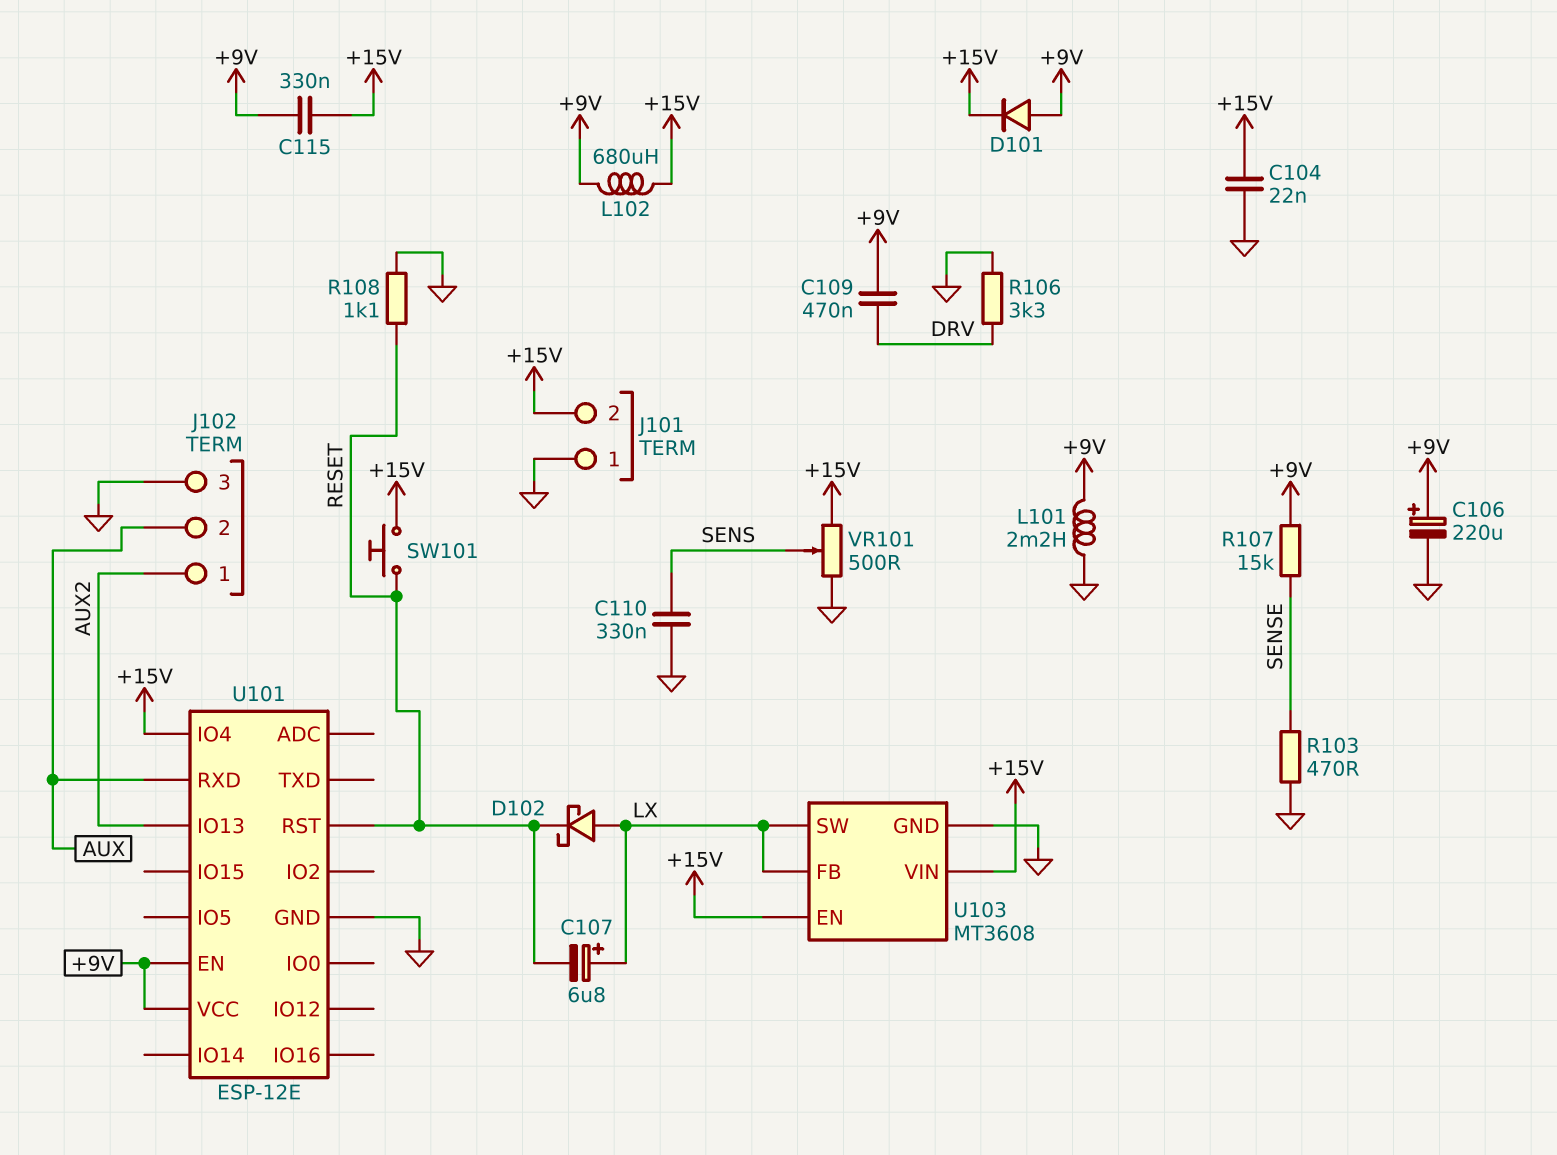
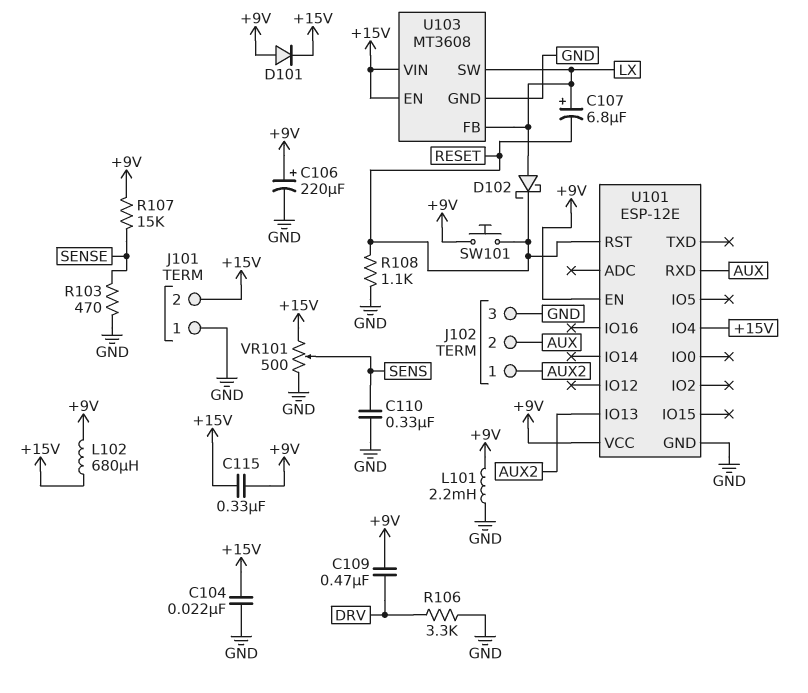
SW101: button (+15V, RESET) -> button (+9V, RESET)

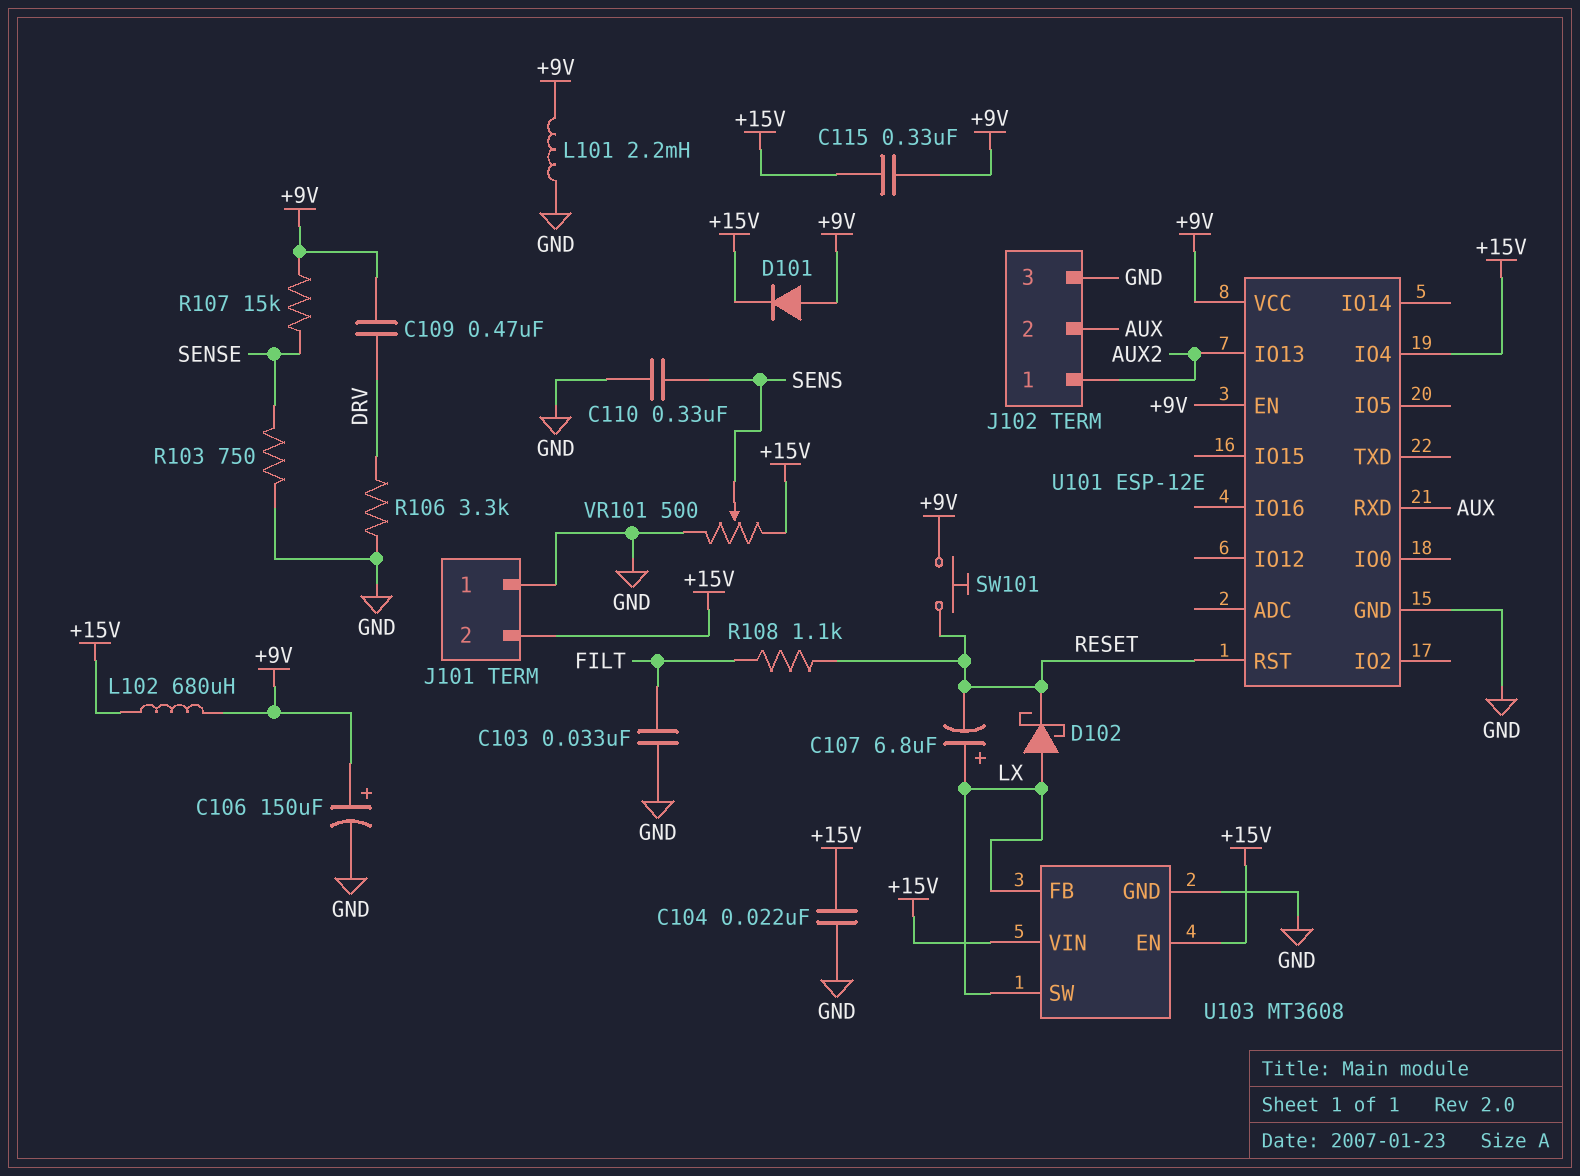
C103: none -> 33nF (FILT, GND)
C106: 220uF (plus +9V, minus GND) -> 150uF (plus +9V, minus GND)
R103: 470 (GND, SENSE) -> 750 (GND, SENSE)
R108: 1.1k (GND, RESET) -> 1.1k (FILT, RESET)

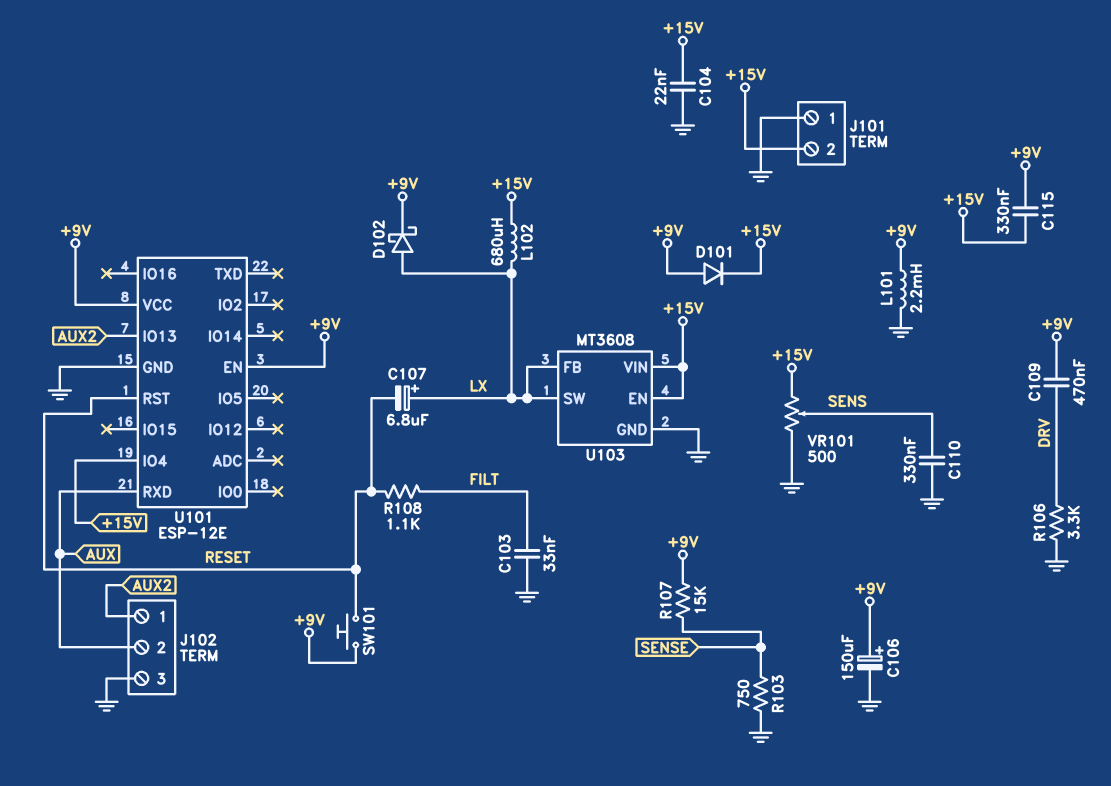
D102: schottky (A LX, K RESET) -> schottky (A LX, K +9V)
L102: 680uH (+9V, +15V) -> 680uH (+15V, LX)

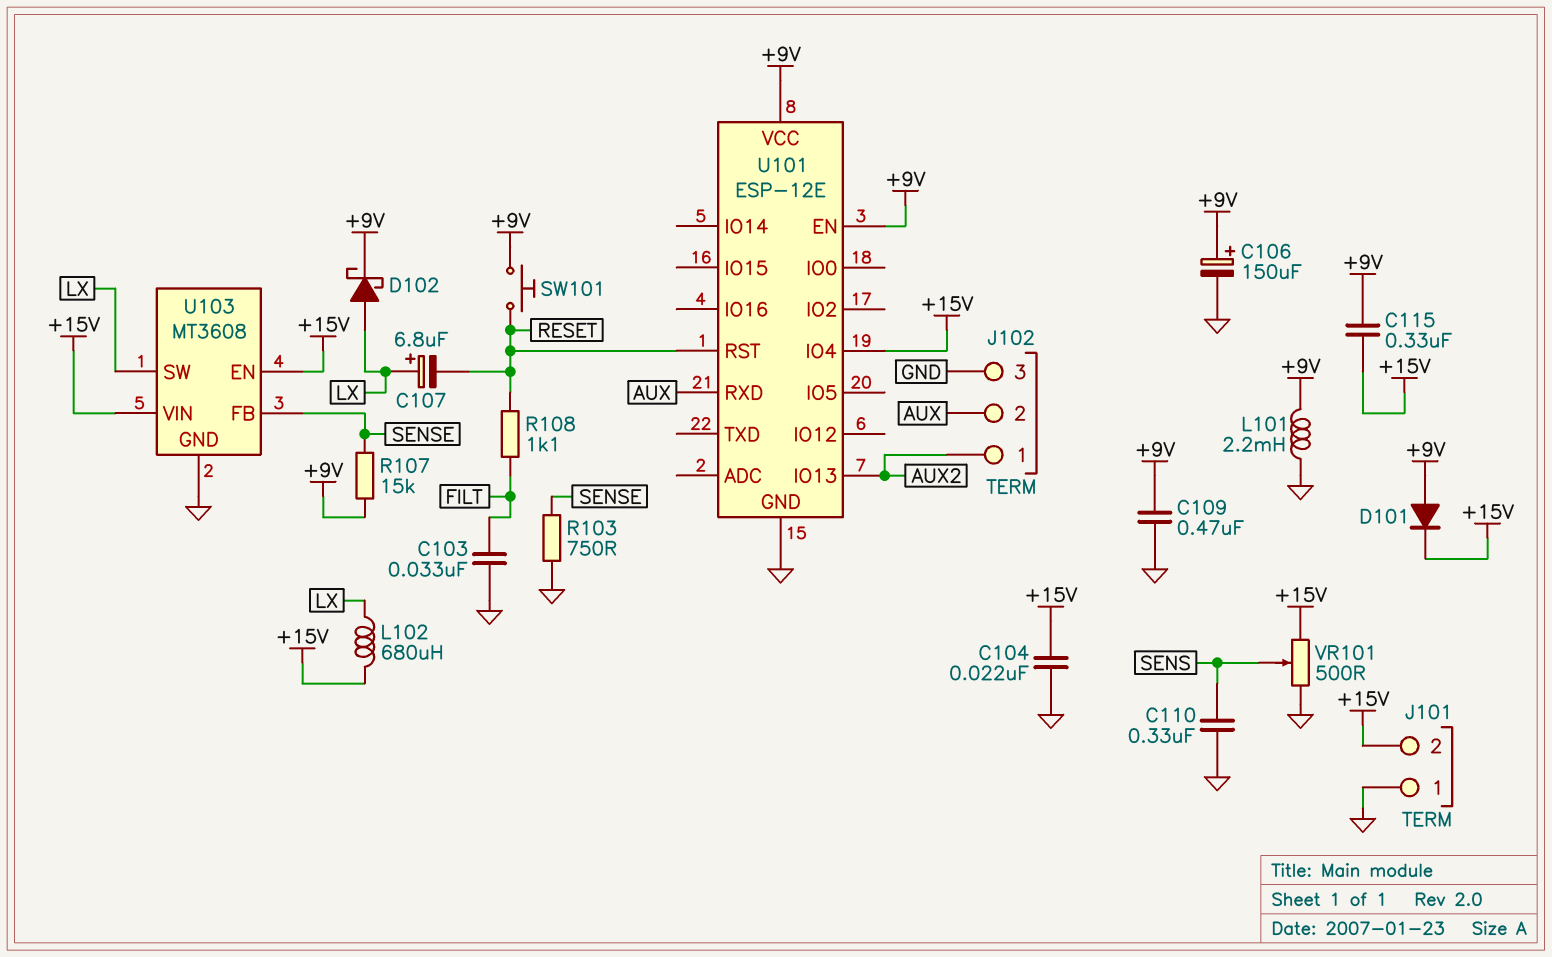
C109: 470nF (+9V, DRV) -> 470nF (+9V, GND)
R106: 3.3k (DRV, GND) -> none
U103 pin FB: LX -> SENSE

